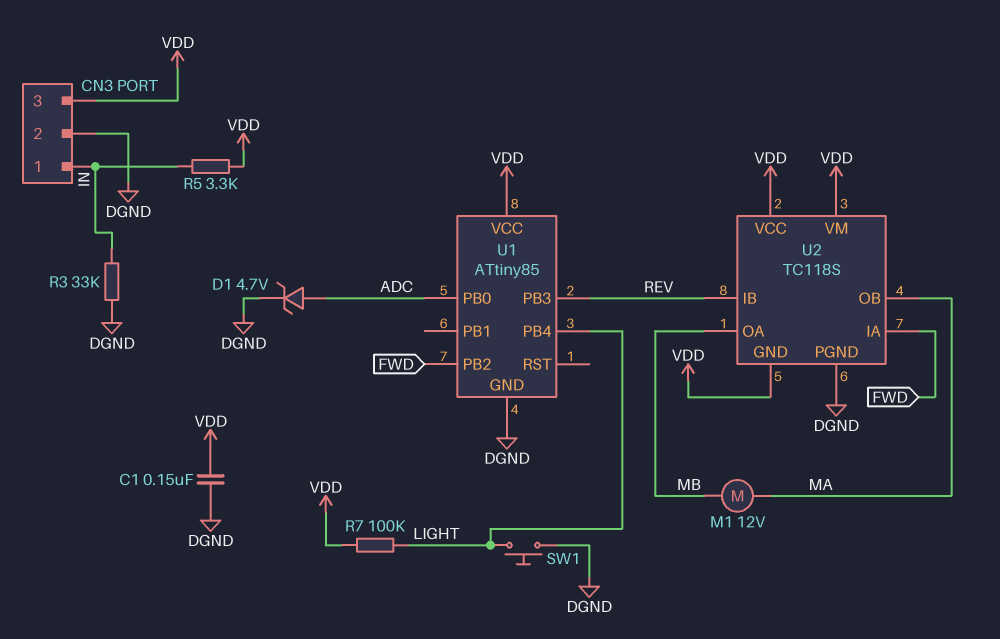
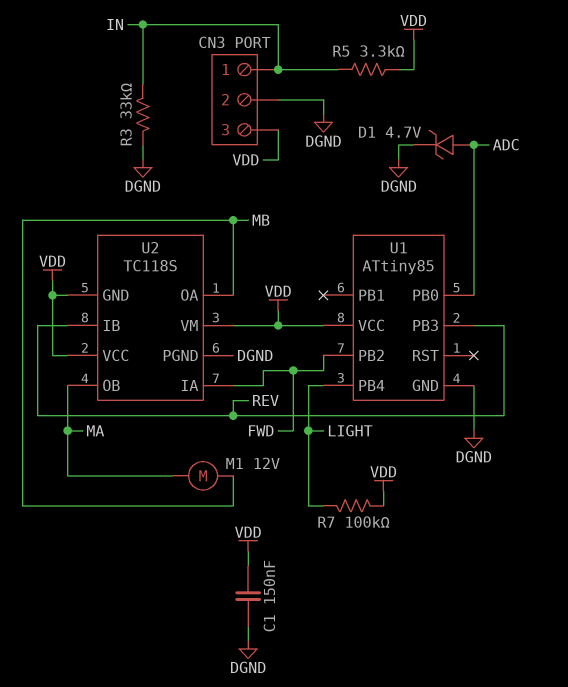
SW1: button (DGND, LIGHT) -> none

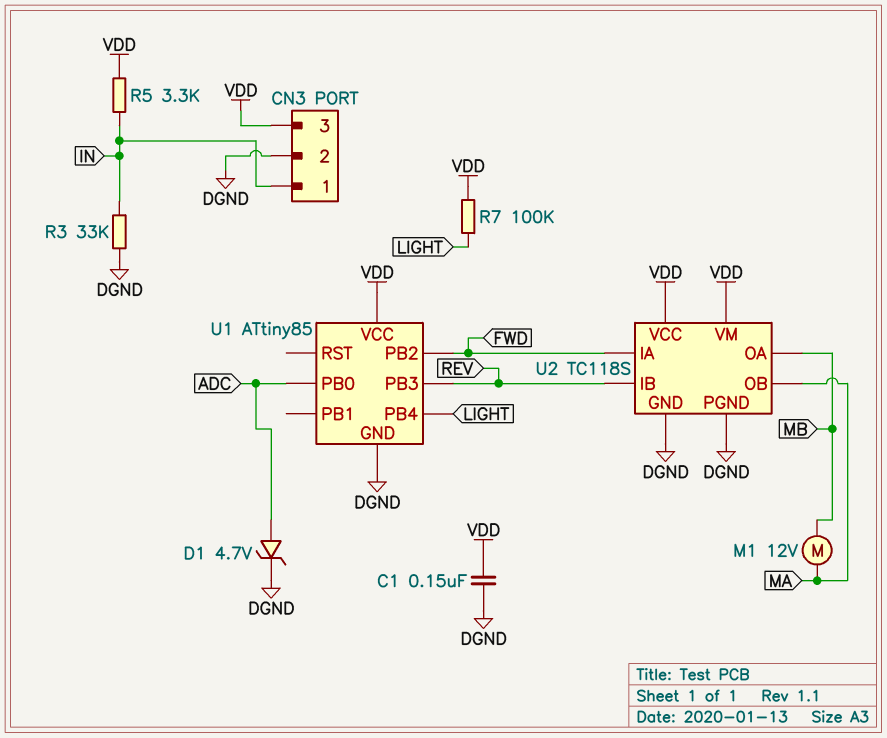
U2 pin GND: VDD -> DGND

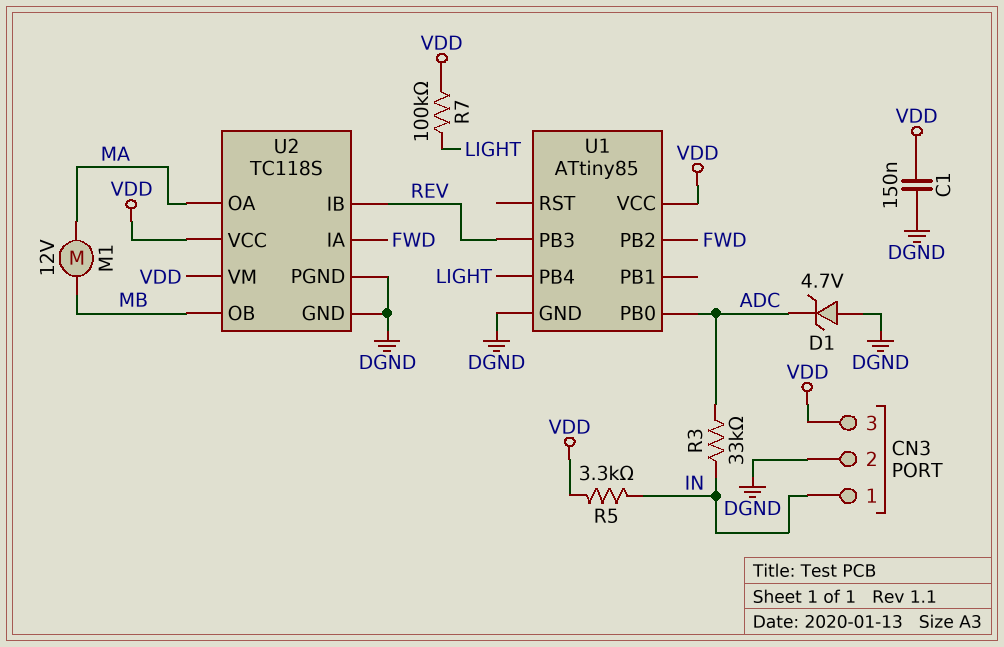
D1: zener 4.7V (A ADC, K DGND) -> zener 4.7V (A DGND, K ADC)
R3: 33k (DGND, IN) -> 33k (ADC, IN)
U2 pin OA: MB -> MA
U2 pin OB: MA -> MB

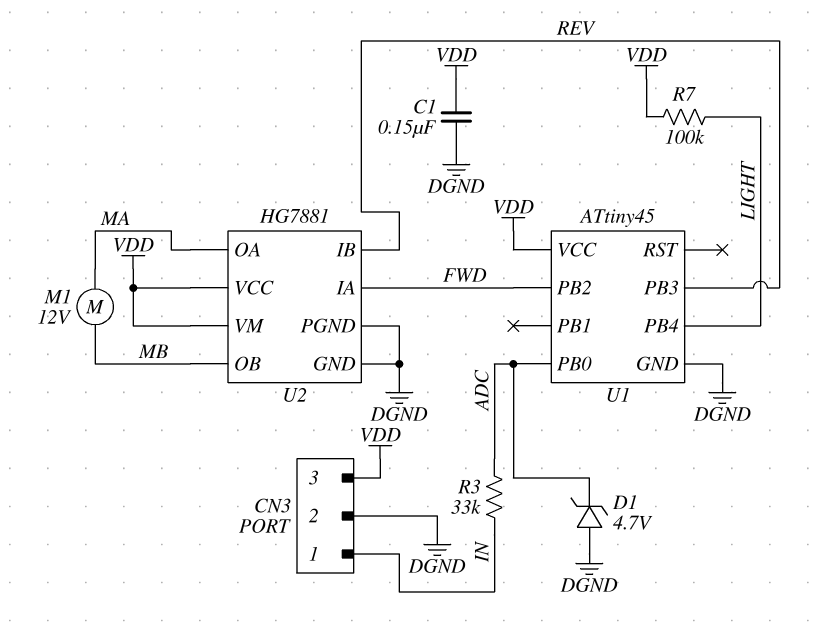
R5: 3.3k (IN, VDD) -> none
U1: ATtiny85 -> ATtiny45
U2: TC118S -> HG7881

